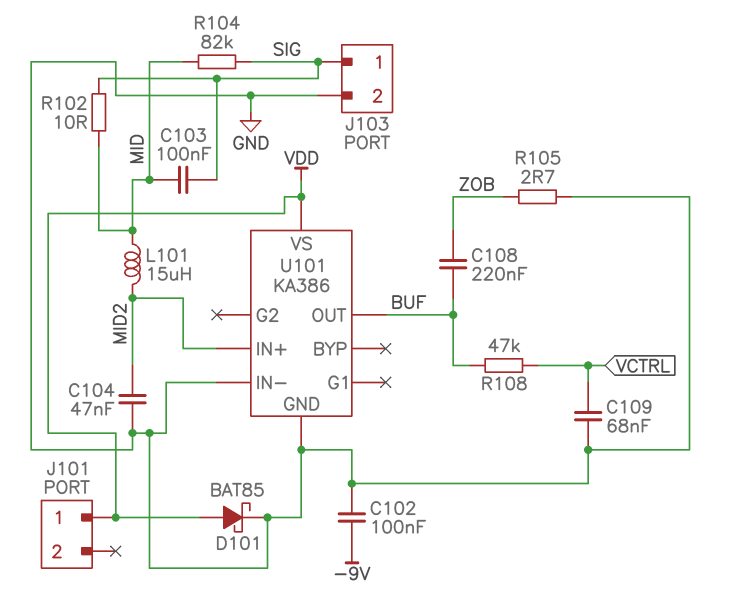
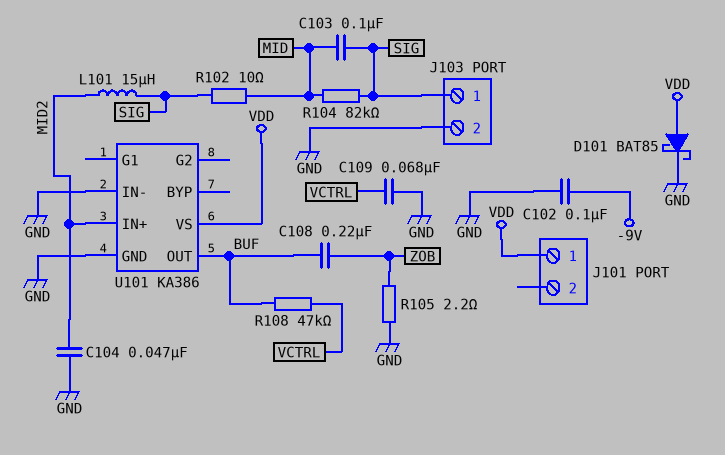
L101: 15uH (MID, MID2) -> 15uH (MID2, SIG)
R105: 2.7 (GND, ZOB) -> 2.2 (GND, ZOB)

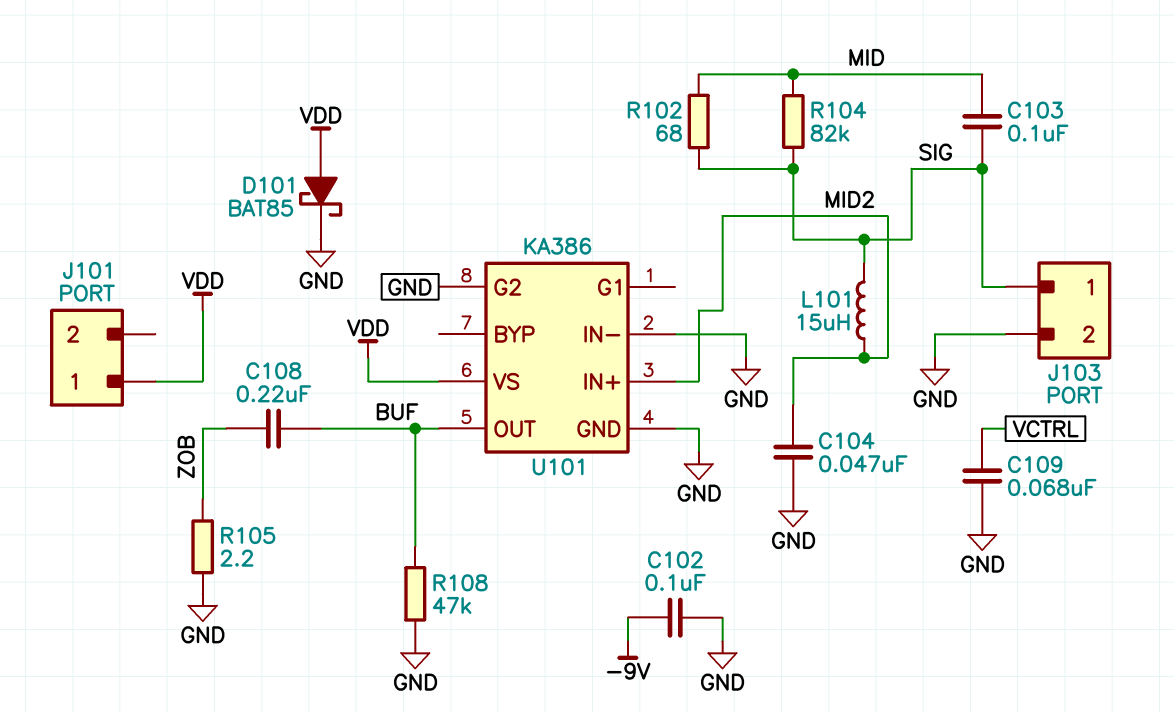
R102: 10 (MID, SIG) -> 68 (MID, SIG)
R108: 47k (BUF, VCTRL) -> 47k (BUF, GND)
U101 pin G2: none -> GND

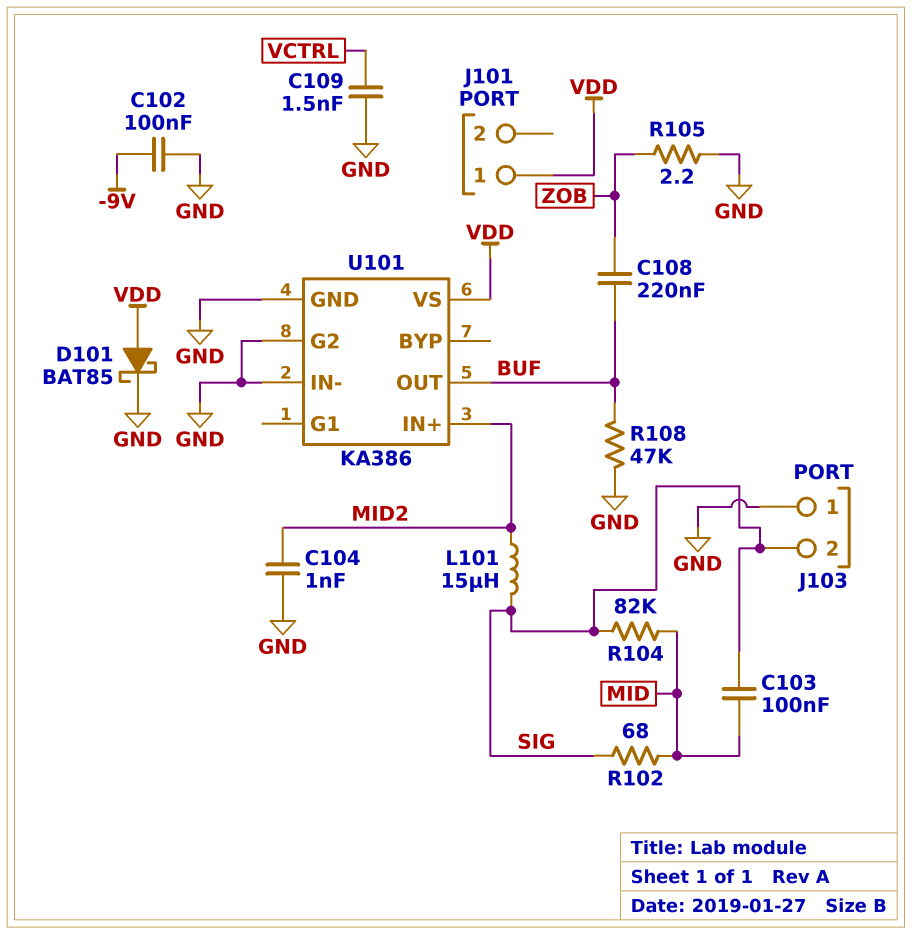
C104: 47nF (GND, MID2) -> 1nF (GND, MID2)
C109: 68nF (GND, VCTRL) -> 1.5nF (GND, VCTRL)
J103 pin 1: SIG -> GND
J103 pin 2: GND -> SIG

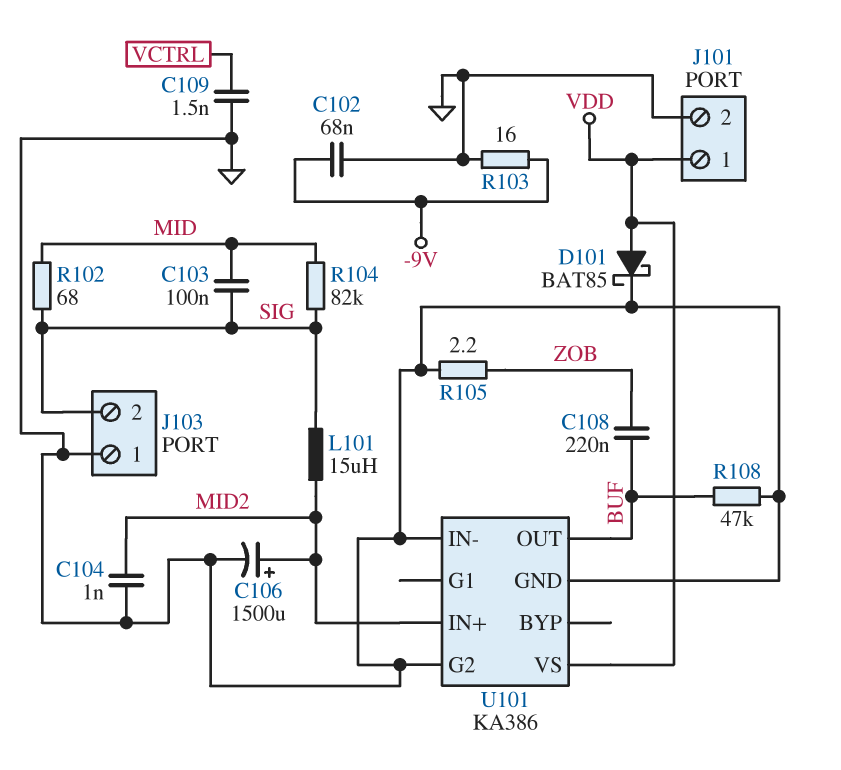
C102: 100nF (-9V, GND) -> 68nF (-9V, GND)
C106: none -> 1500uF (plus MID2, minus GND)
J101 pin 2: none -> GND
R103: none -> 16 (-9V, GND)

